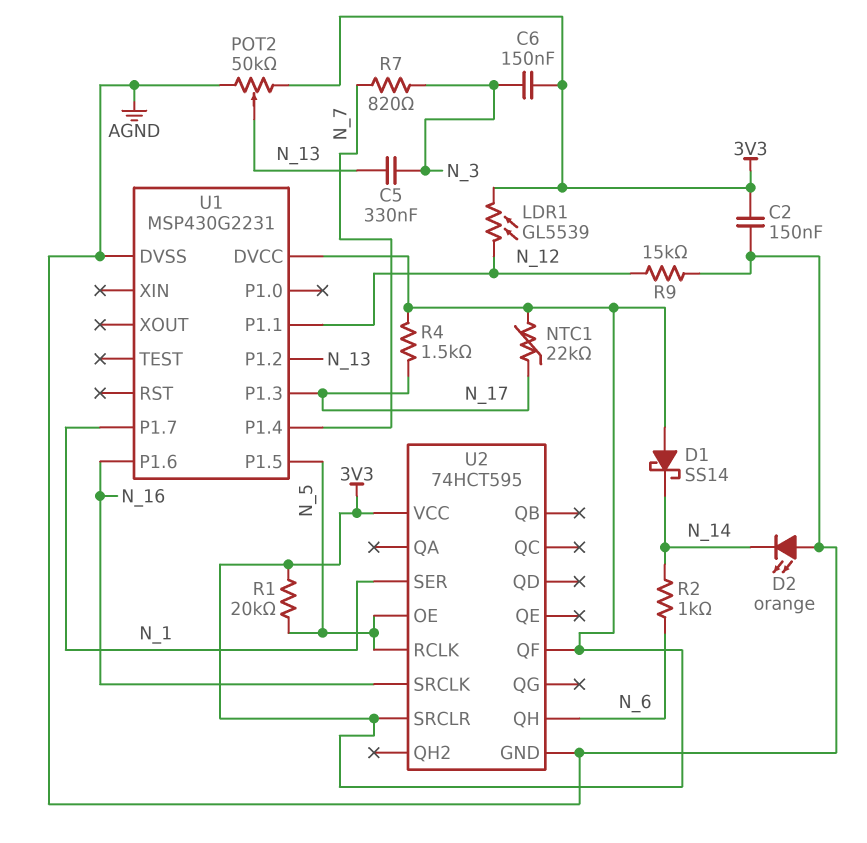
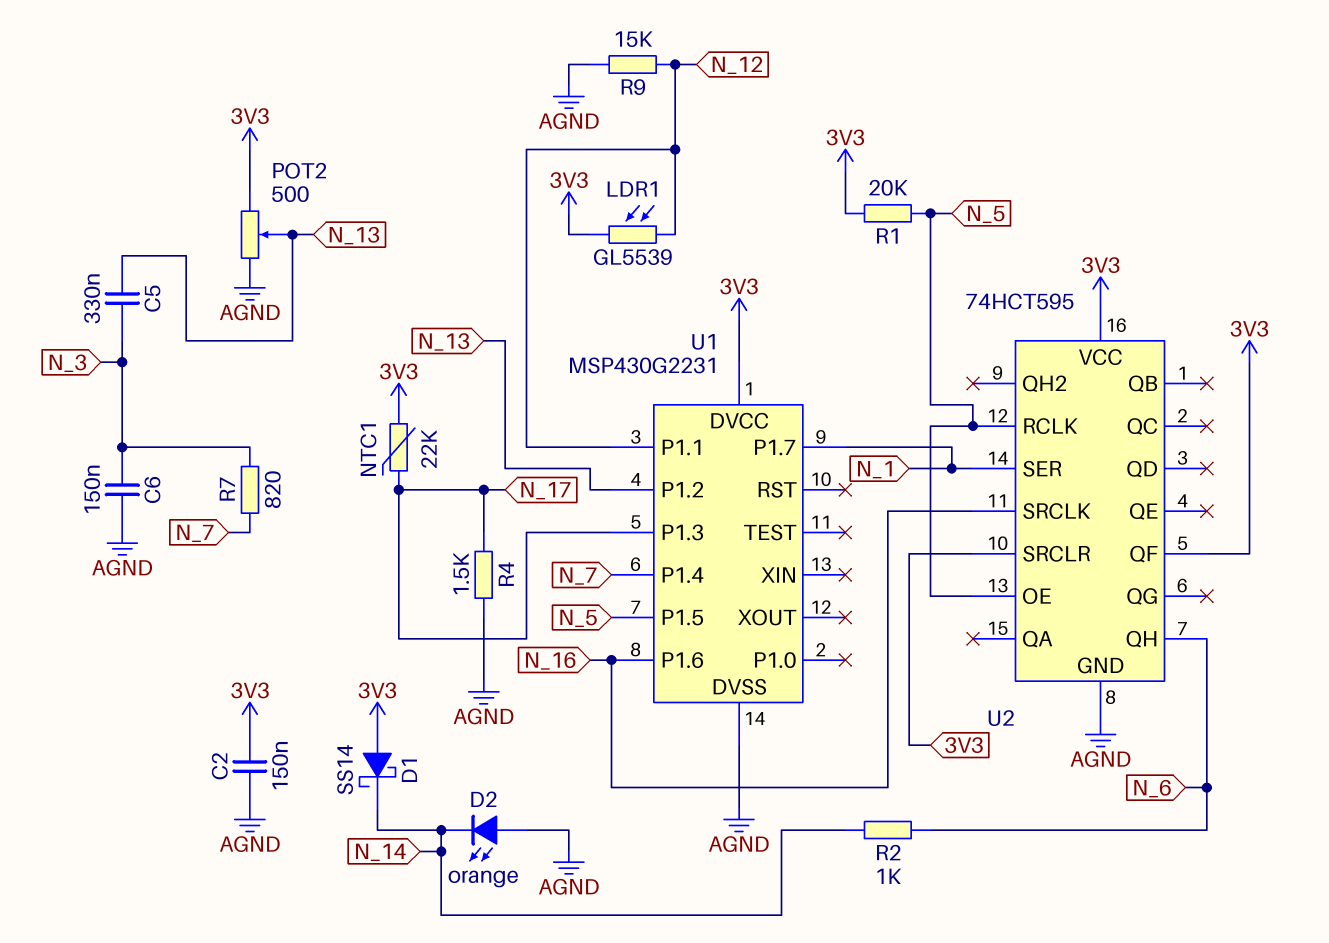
C6: 150nF (3V3, N_3) -> 150nF (AGND, N_3)
POT2: 50k (3V3, AGND, wiper N_13) -> 500 (3V3, AGND, wiper N_13)
R4: 1.5k (3V3, N_17) -> 1.5k (AGND, N_17)

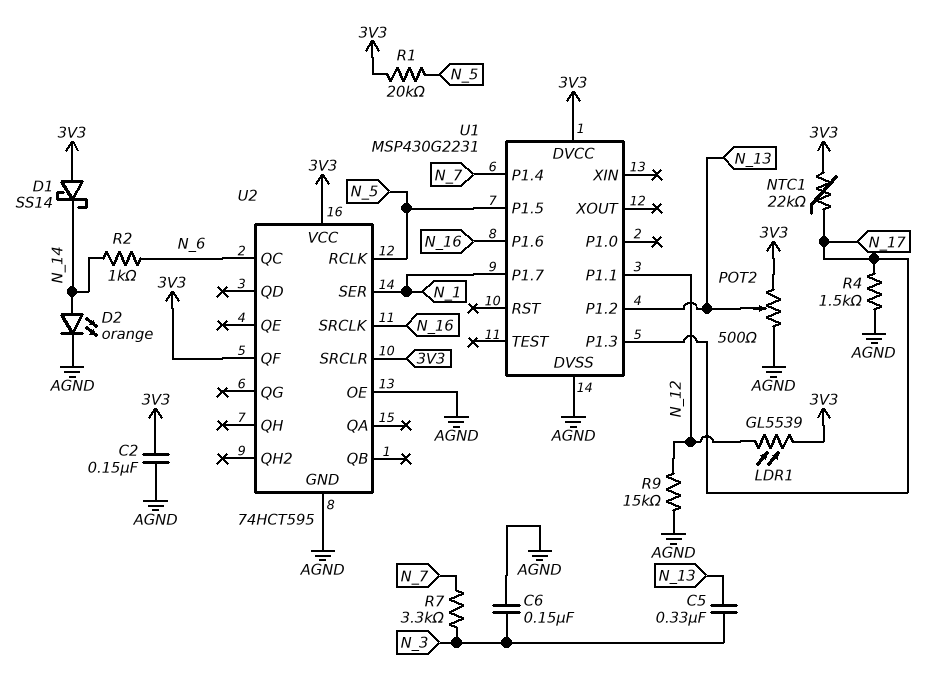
D2: LED orange (A AGND, K N_14) -> LED orange (A N_14, K AGND)
R7: 820 (N_3, N_7) -> 3.3k (N_3, N_7)
U2 pin OE: N_5 -> AGND
U2 pin QC: none -> N_6
U2 pin QH: N_6 -> none

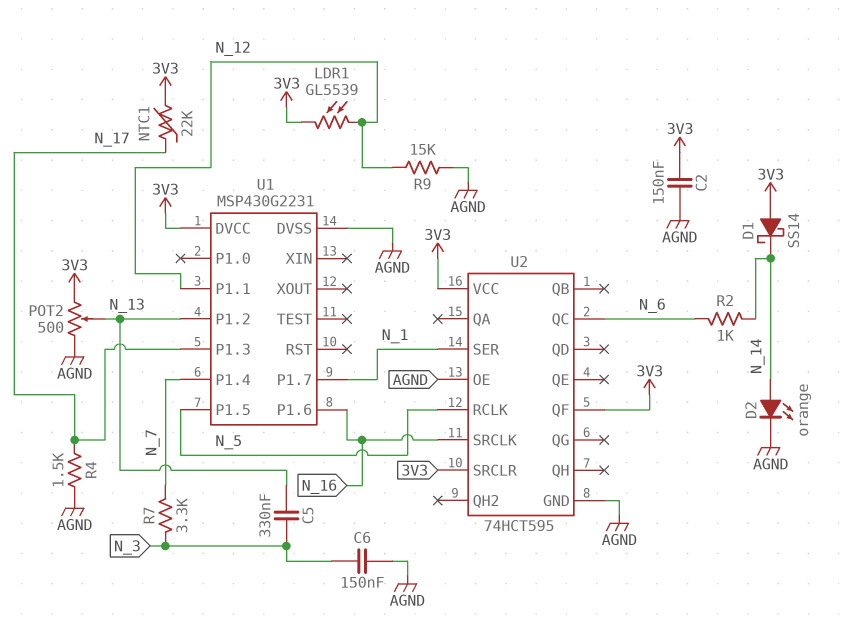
R1: 20k (3V3, N_5) -> none

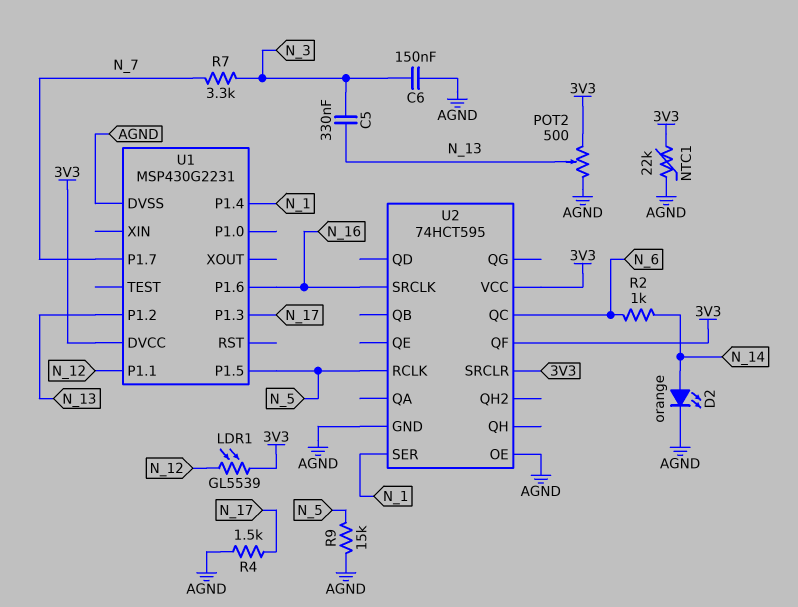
C2: 150nF (3V3, AGND) -> none
D1: schottky SS14 (A 3V3, K N_14) -> none
NTC1: 22k (3V3, N_17) -> 22k (3V3, AGND)
R9: 15k (AGND, N_12) -> 15k (AGND, N_5)
U1 pin P1.4: N_7 -> N_1
U1 pin P1.7: N_1 -> N_7

